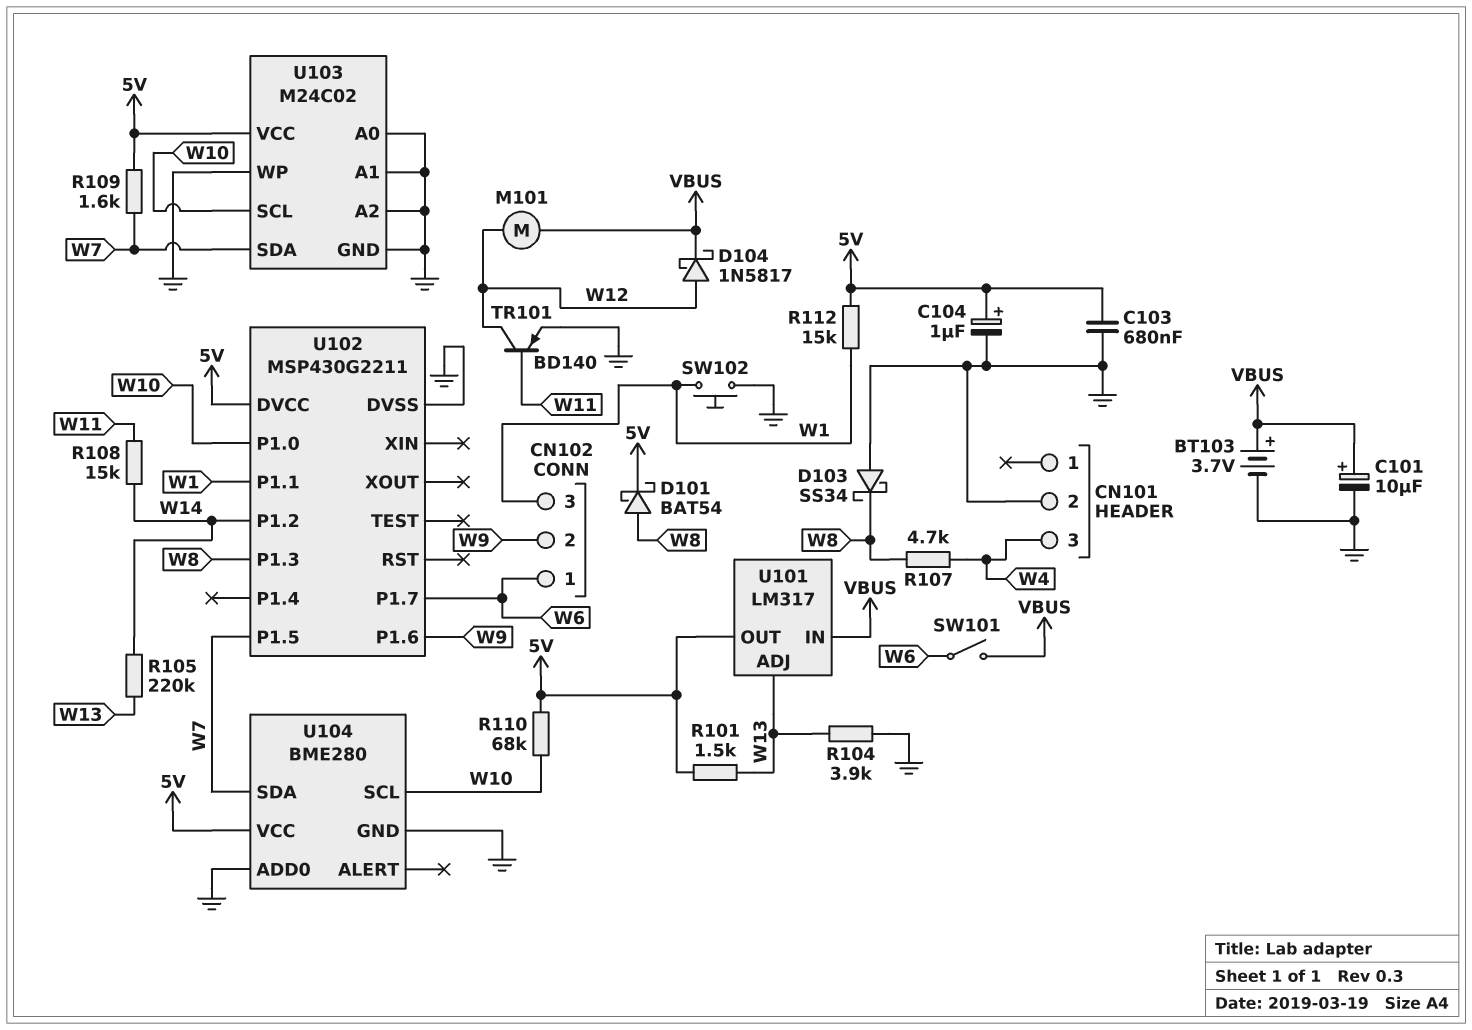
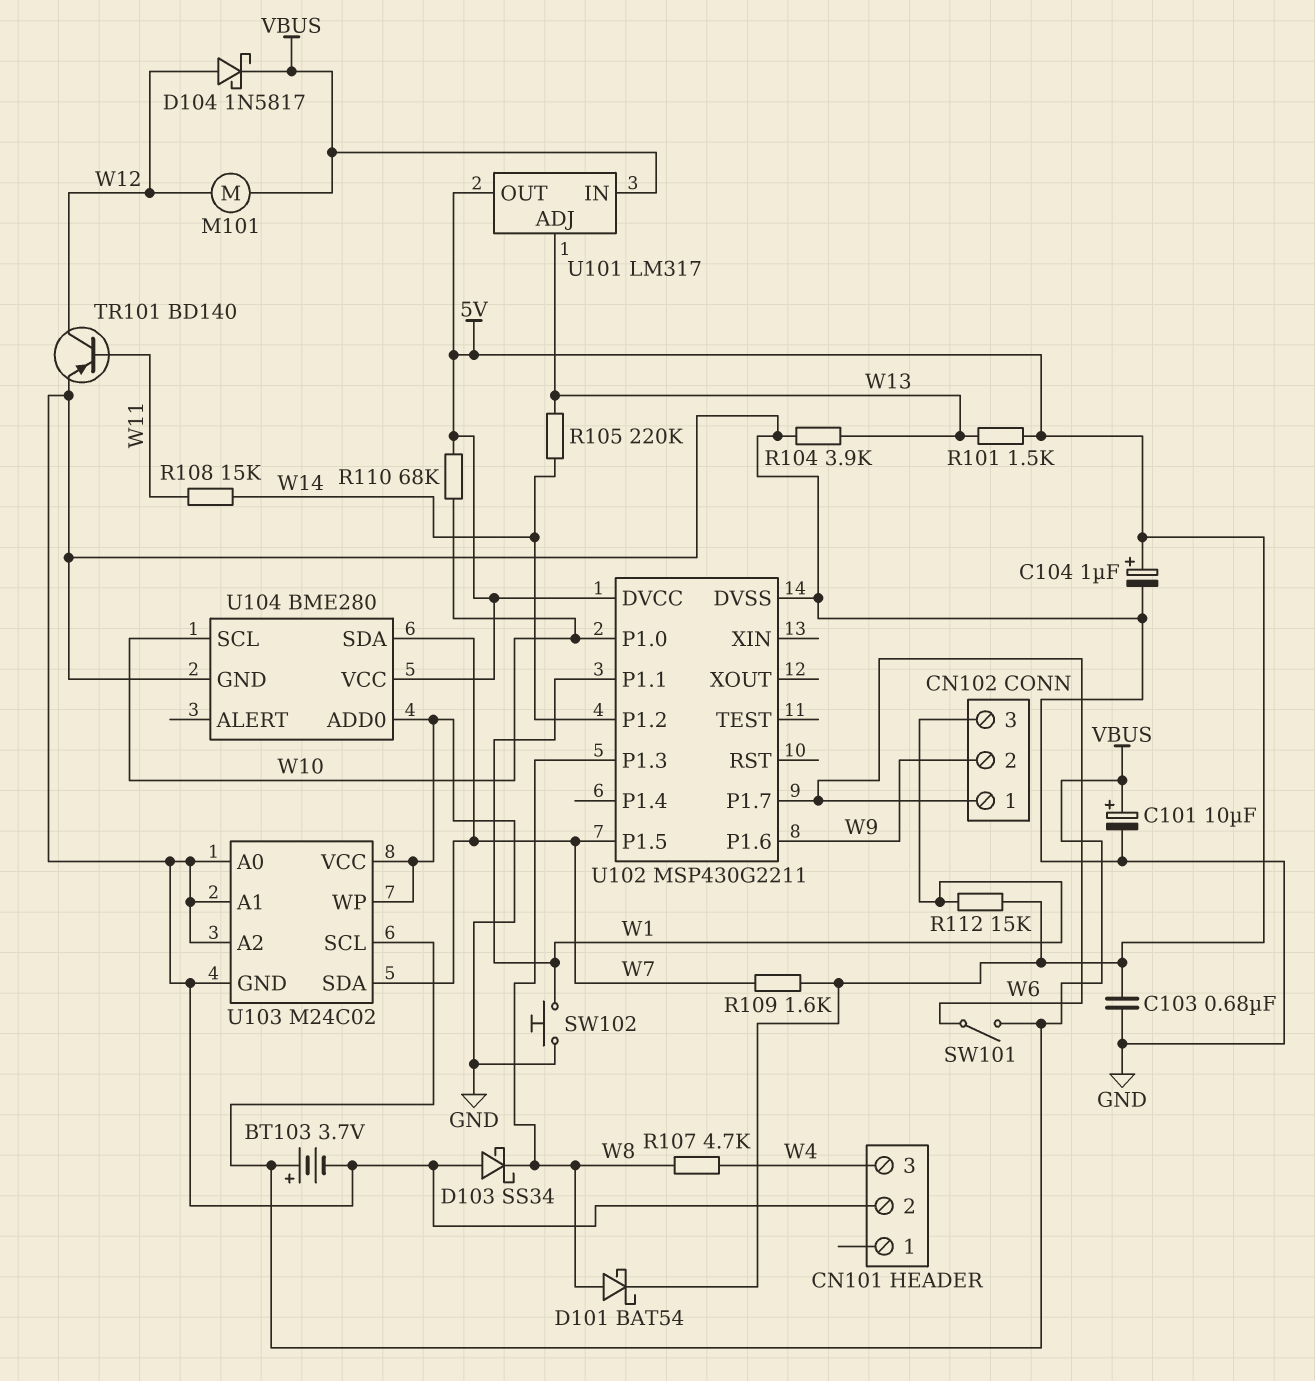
U103 pin SCL: W10 -> VBUS
U103 pin VCC: 5V -> GND

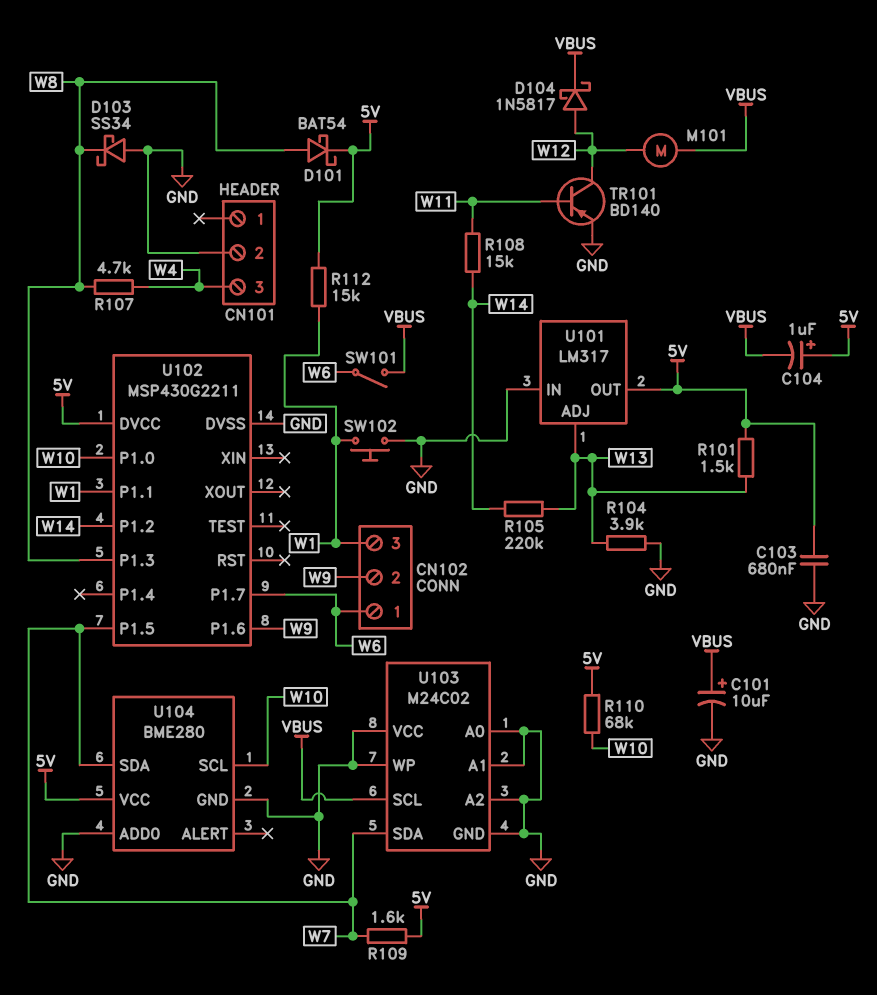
BT103: 3.7V (plus VBUS, minus GND) -> none
C104: 1uF (plus 5V, minus GND) -> 1uF (plus 5V, minus VBUS)
U101 pin IN: VBUS -> GND

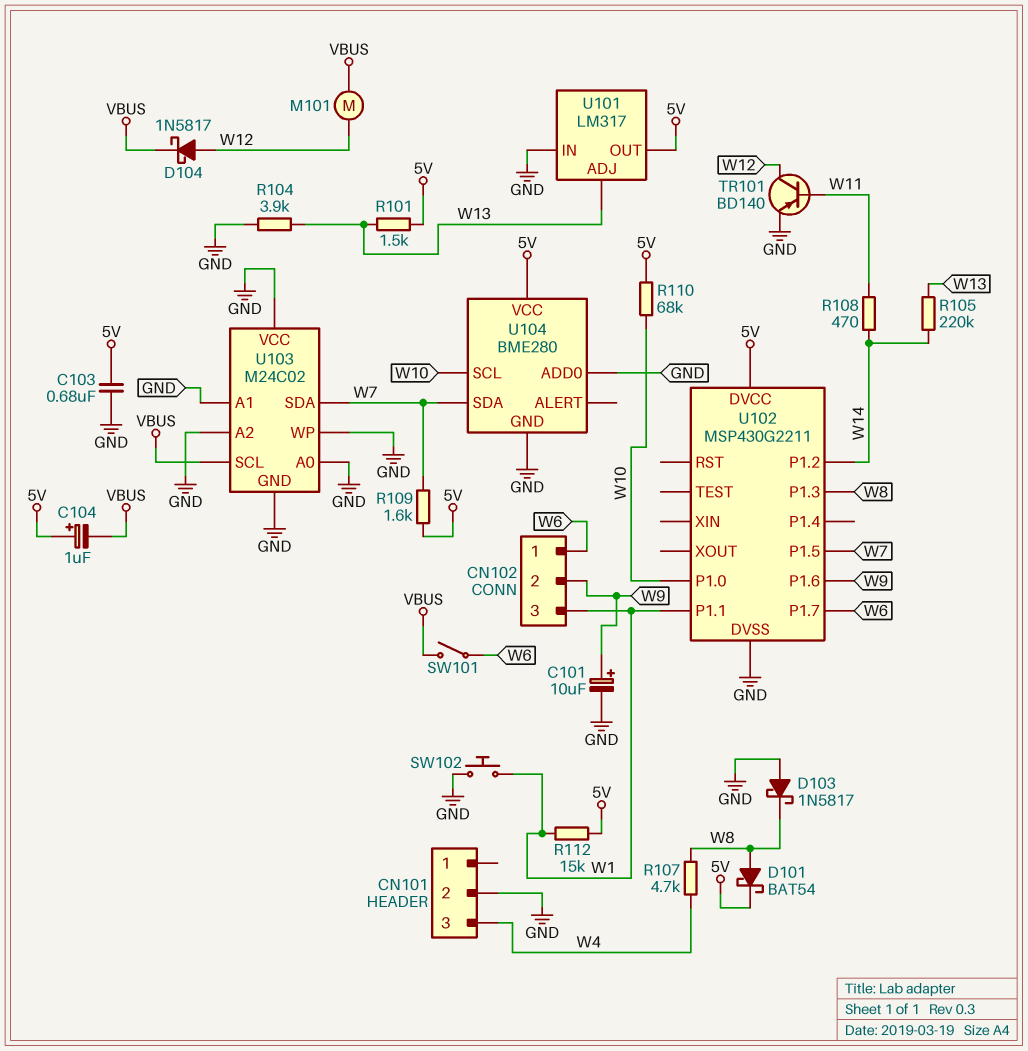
C101: 10uF (plus VBUS, minus GND) -> 10uF (plus W9, minus GND)
D103: schottky SS34 (A GND, K W8) -> schottky 1N5817 (A GND, K W8)
R108: 15k (W11, W14) -> 470 (W11, W14)

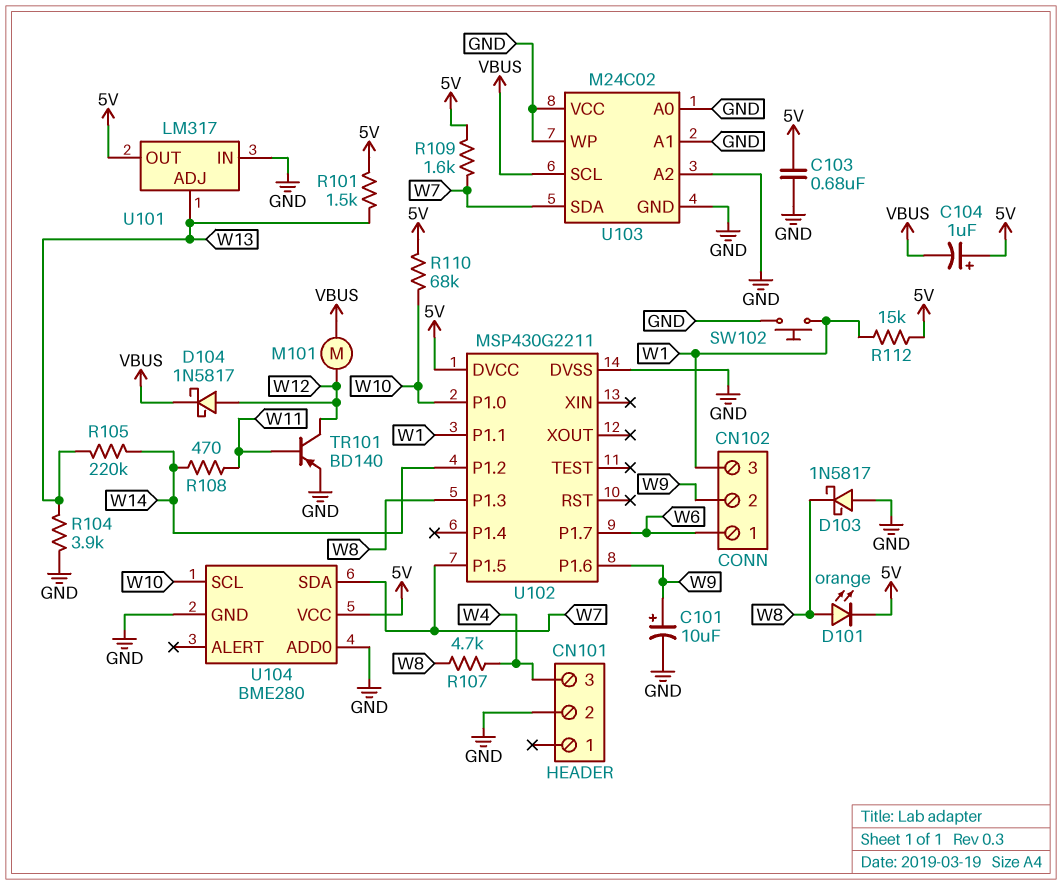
D101: schottky BAT54 (A W8, K 5V) -> LED orange (A W8, K 5V)
SW101: switch (VBUS, W6) -> none

